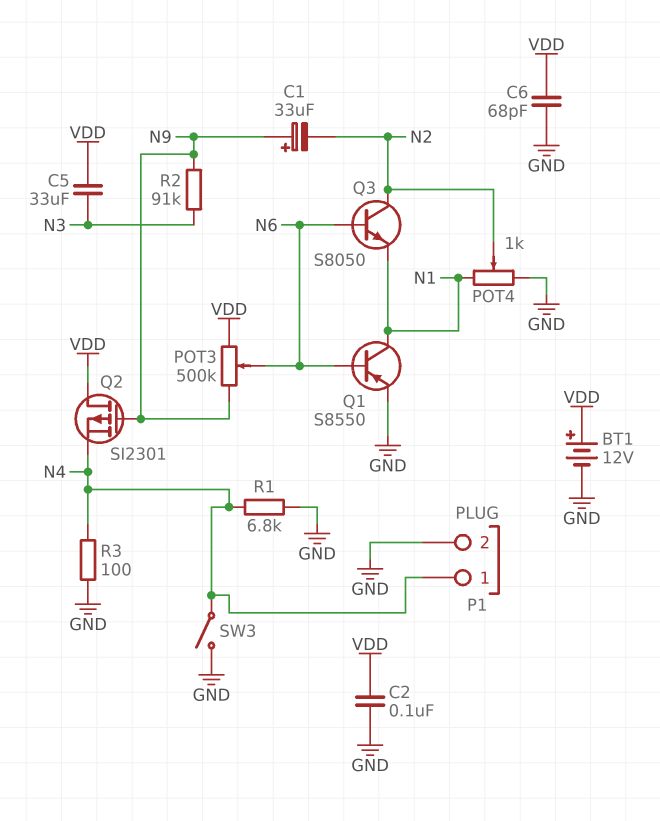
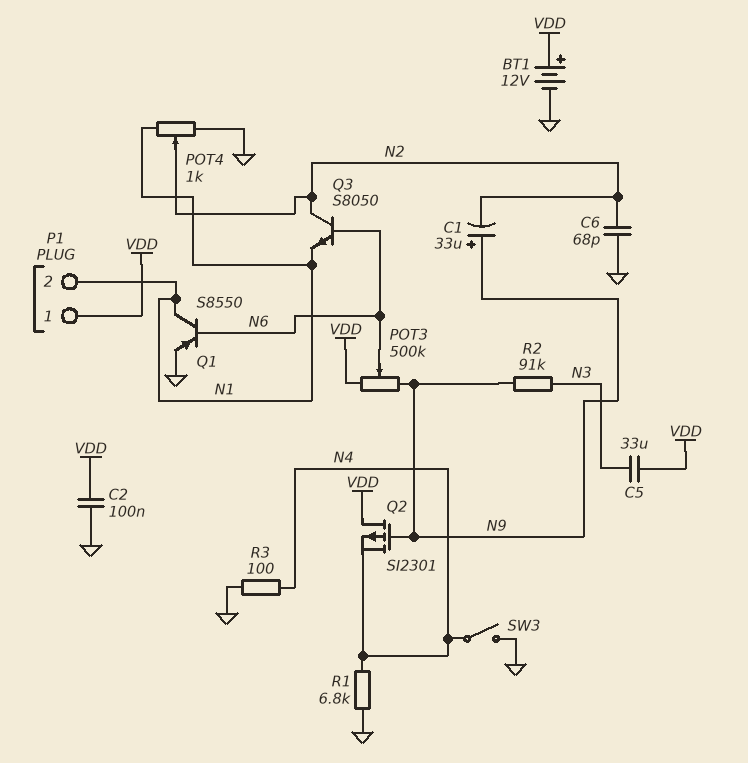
C6: 68pF (GND, VDD) -> 68pF (GND, N2)
P1 pin 1: N4 -> VDD
P1 pin 2: GND -> N1

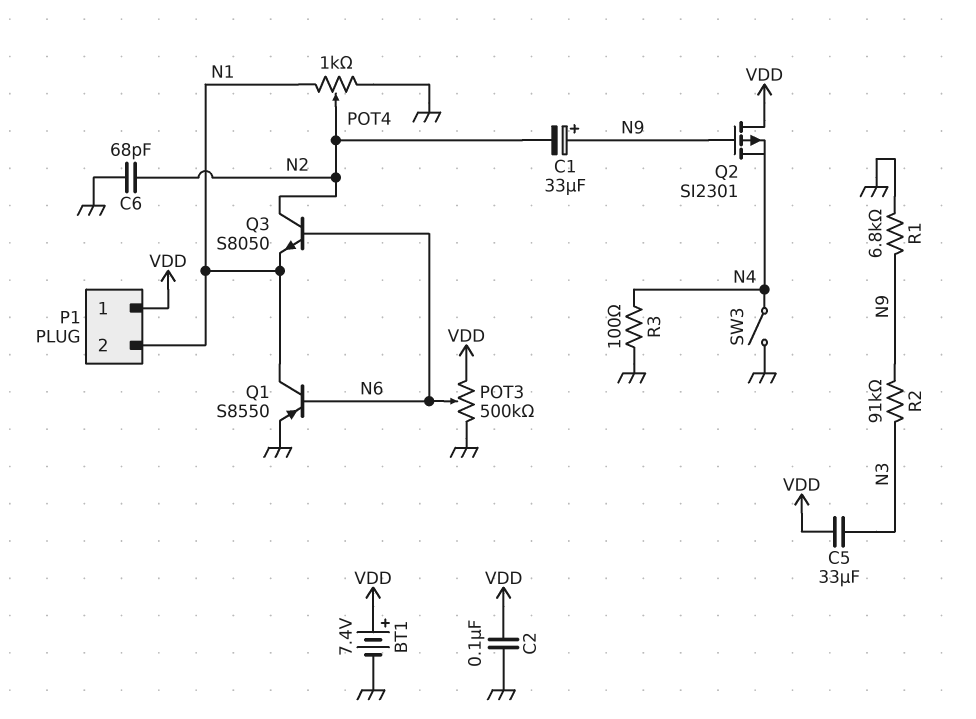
BT1: 12V (plus VDD, minus GND) -> 7.4V (plus VDD, minus GND)
POT3: 500k (N9, VDD, wiper N6) -> 500k (GND, VDD, wiper N6)
R1: 6.8k (GND, N4) -> 6.8k (GND, N9)

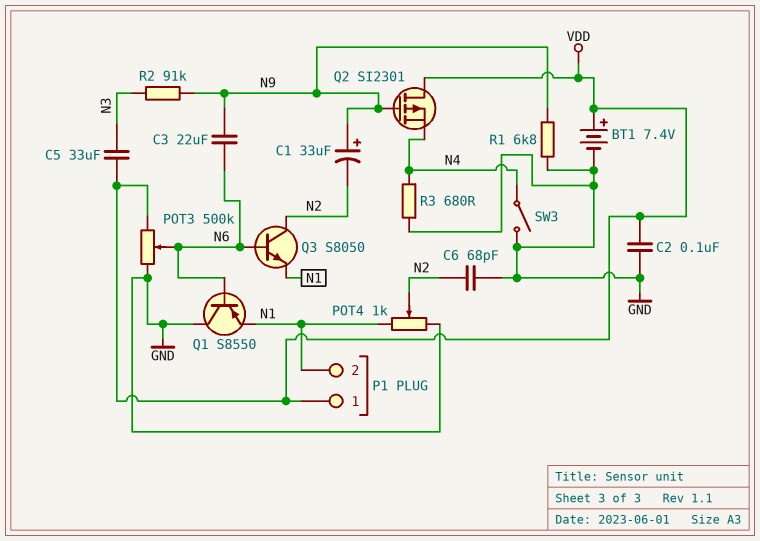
C3: none -> 22uF (N6, N9)
Q1: PNP S8550 (B N6, C N1, E GND) -> PNP S8550 (B N6, C GND, E N1)
R3: 100 (GND, N4) -> 680 (GND, N4)

